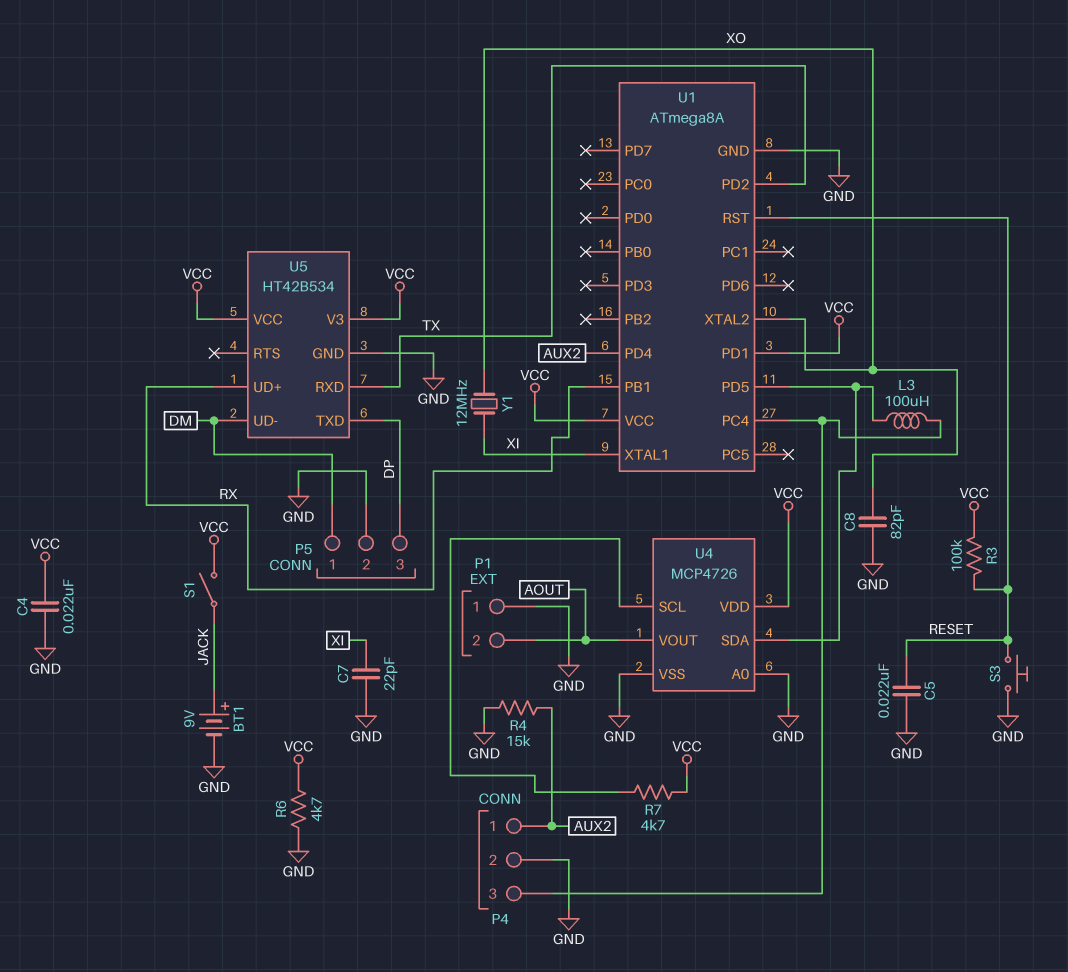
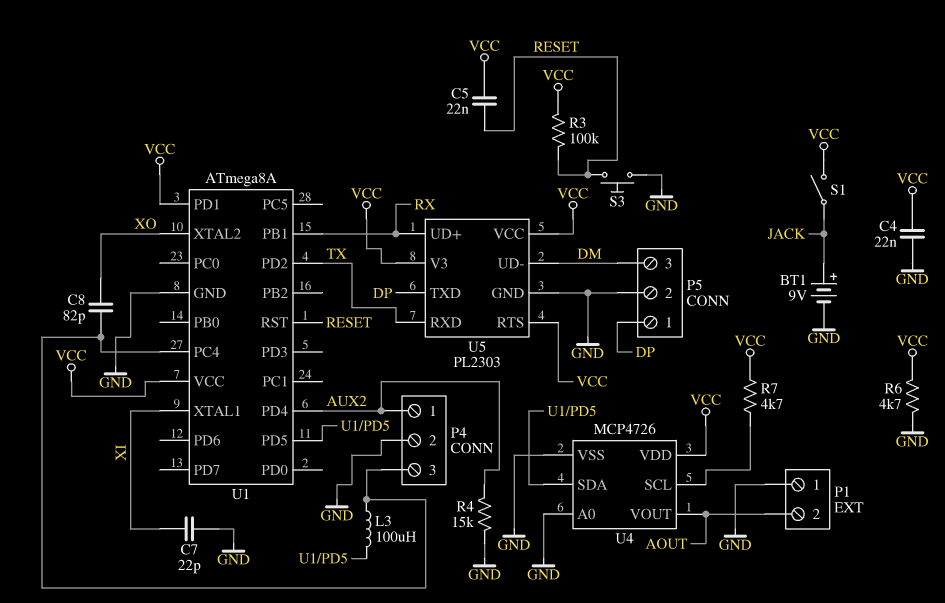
C5: 22nF (GND, RESET) -> 22nF (RESET, VCC)
C8: 82pF (GND, XO) -> 82pF (P4/3, XO)
P5 pin 1: DM -> DP
P5 pin 3: DP -> DM
U5: HT42B534 -> PL2303
U5 pin RTS: none -> VCC
Y1: 12MHz (XI, XO) -> none

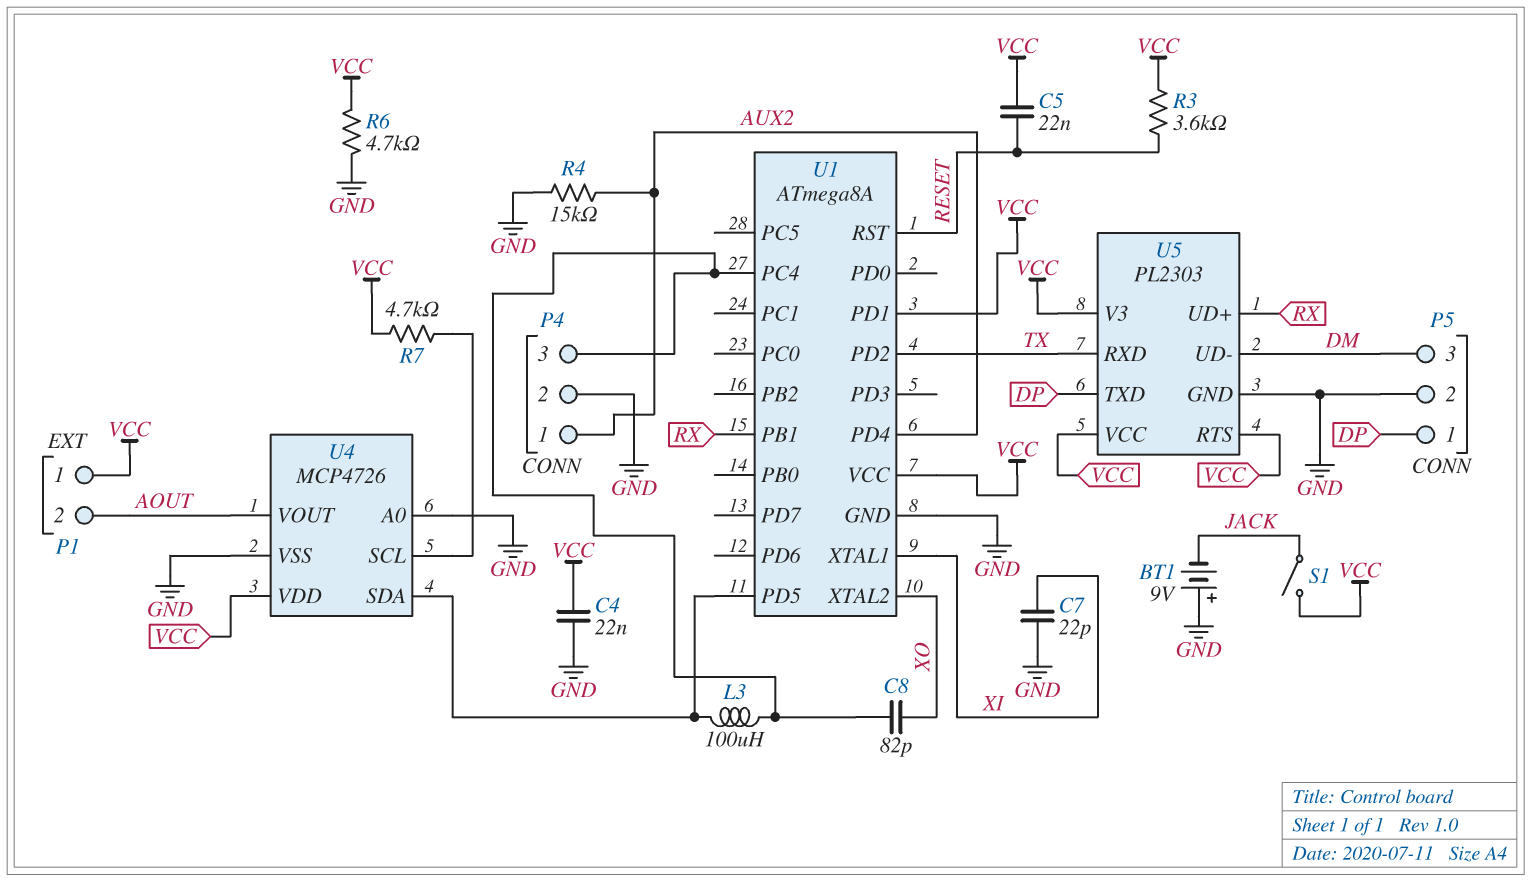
BT1: 9V (plus JACK, minus GND) -> 9V (plus GND, minus JACK)
P1 pin 1: GND -> VCC
R3: 100k (RESET, VCC) -> 3.6k (RESET, VCC)
S3: button (GND, RESET) -> none

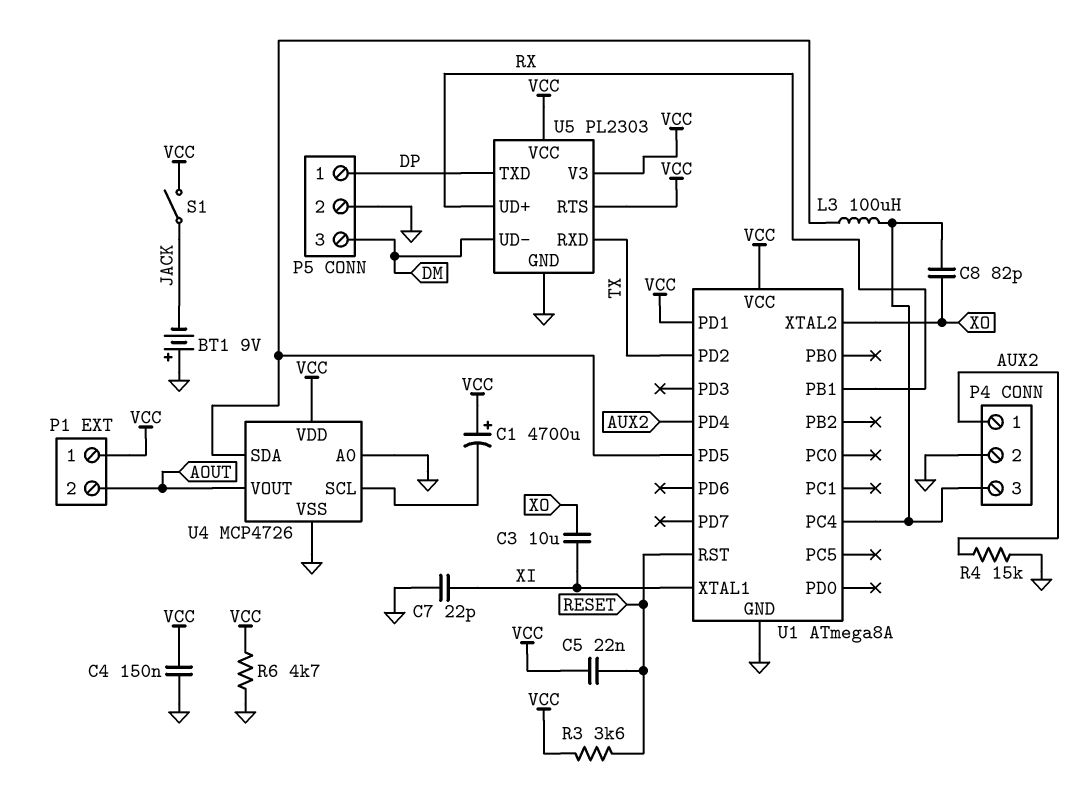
C1: none -> 4700uF (plus VCC, minus U4/SCL)
C3: none -> 10uF (XI, XO)
C4: 22nF (GND, VCC) -> 150nF (GND, VCC)
R7: 4.7k (U4/SCL, VCC) -> none

